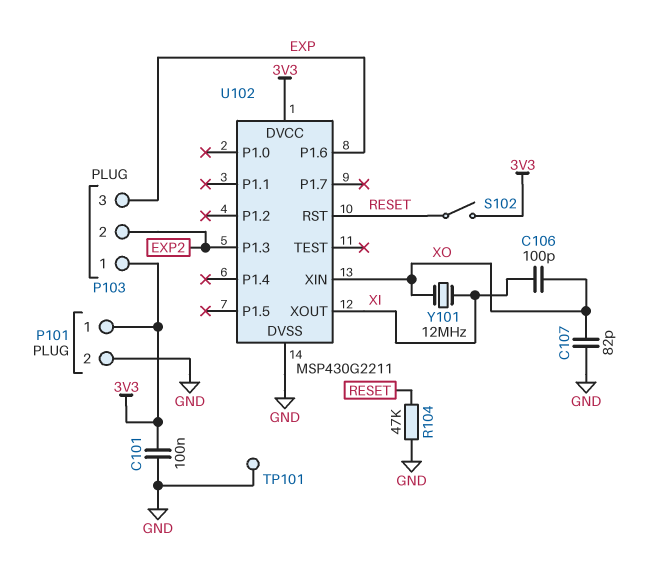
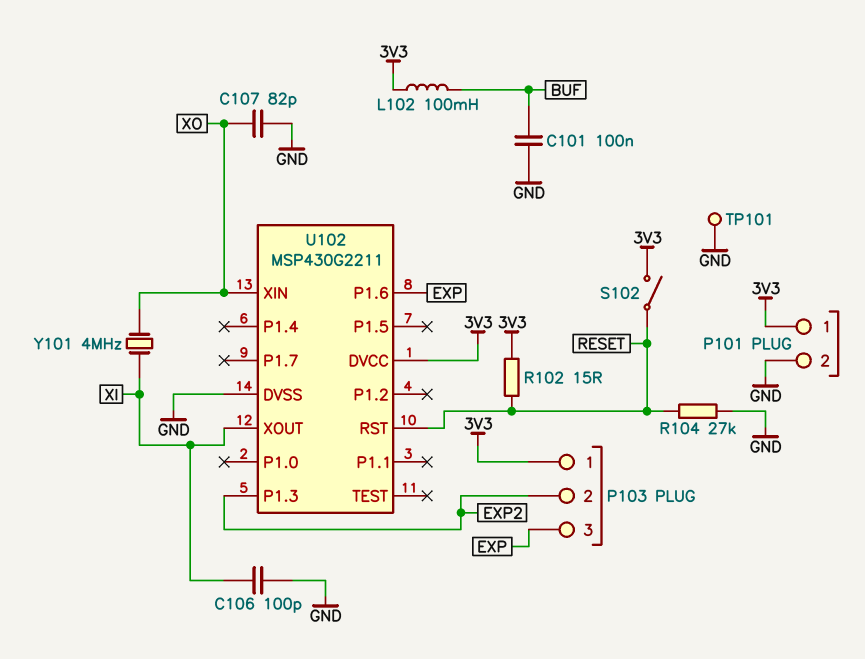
C101: 100nF (3V3, GND) -> 100nF (BUF, GND)
C106: 100pF (XI, XO) -> 100pF (GND, XI)
L102: none -> 100mH (3V3, BUF)
R102: none -> 15 (3V3, RESET)
R104: 47k (GND, RESET) -> 27k (GND, RESET)
Y101: 12MHz (XI, XO) -> 4MHz (XI, XO)

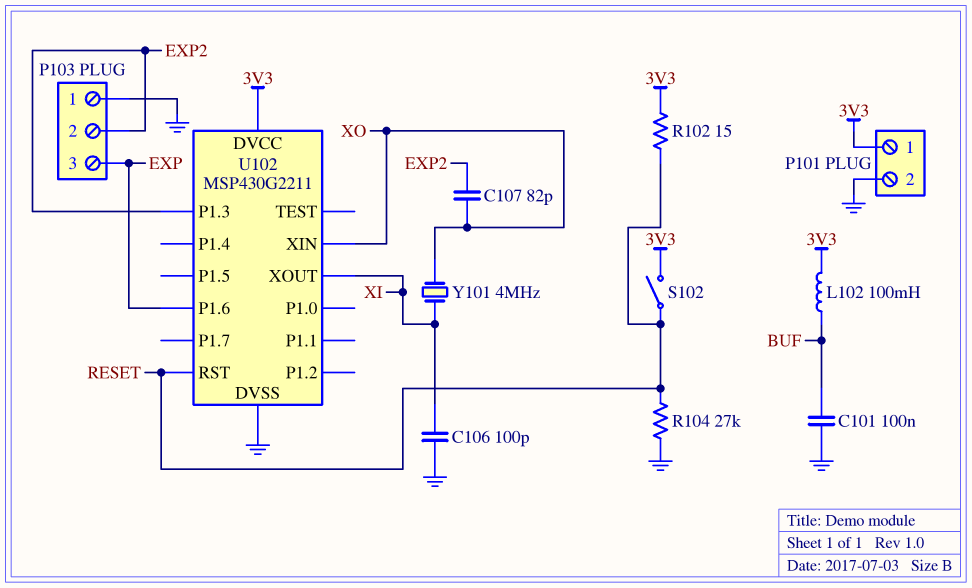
C107: 82pF (GND, XO) -> 82pF (EXP2, XO)
P103 pin 1: 3V3 -> GND
TP101: test point (GND) -> none

